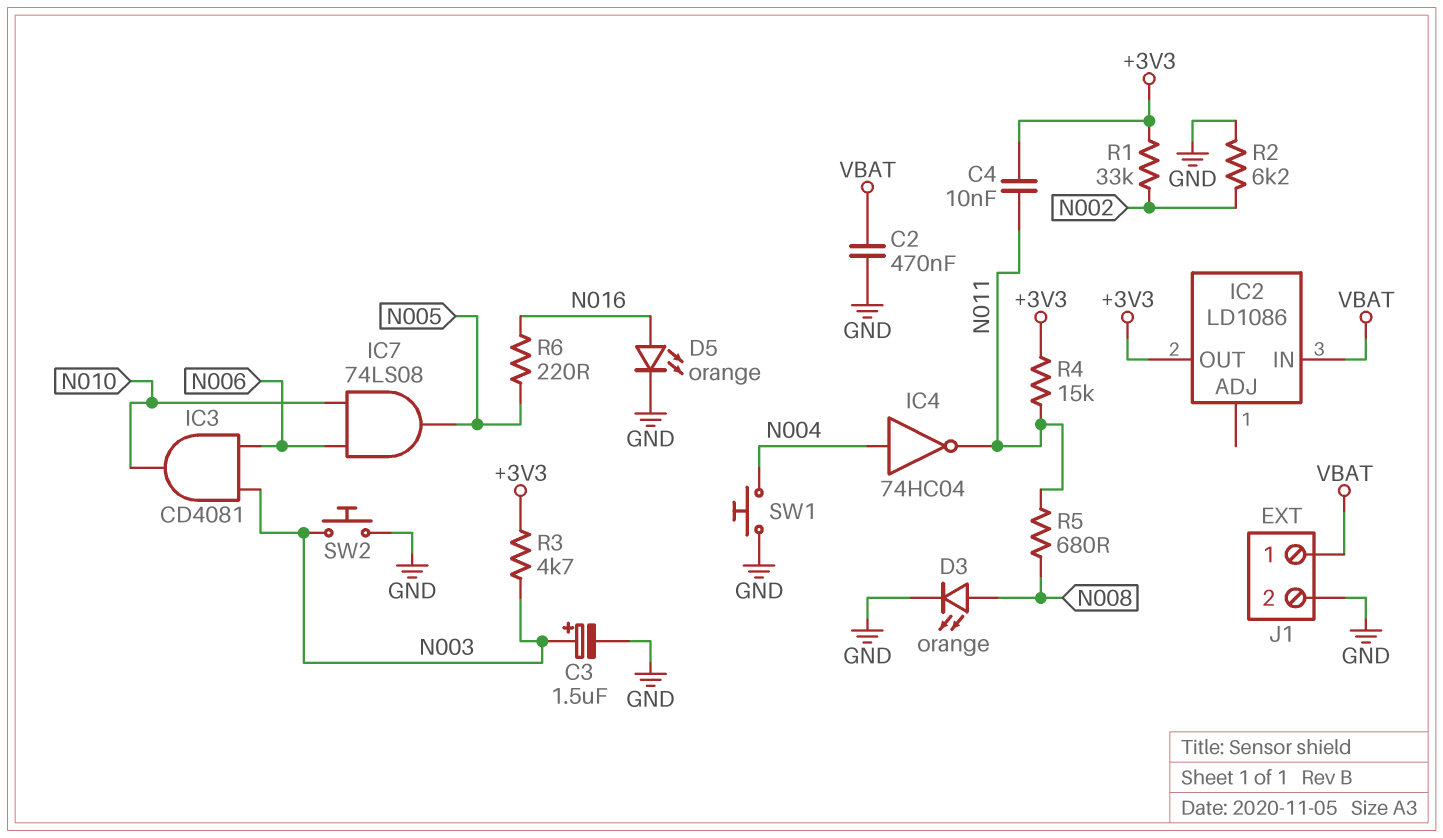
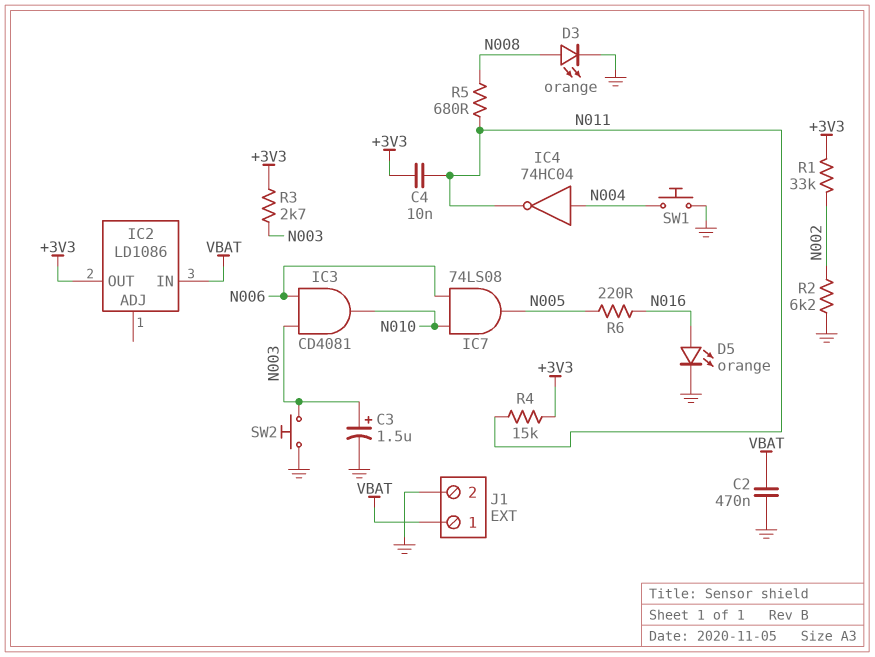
R3: 4.7k (+3V3, N003) -> 2.7k (+3V3, N003)

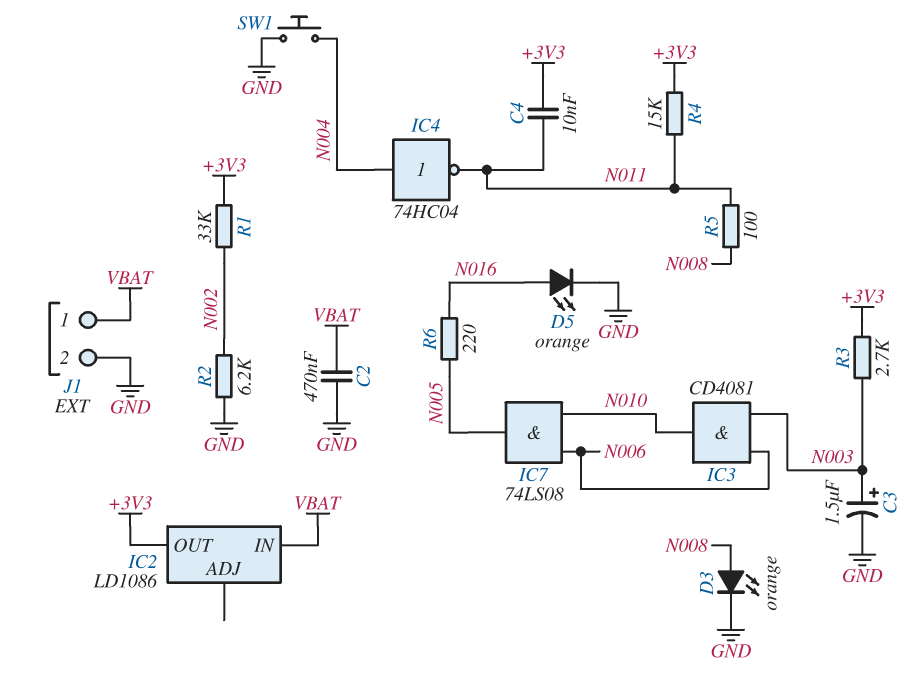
R5: 680 (N008, N011) -> 100 (N008, N011)
SW2: button (GND, N003) -> none

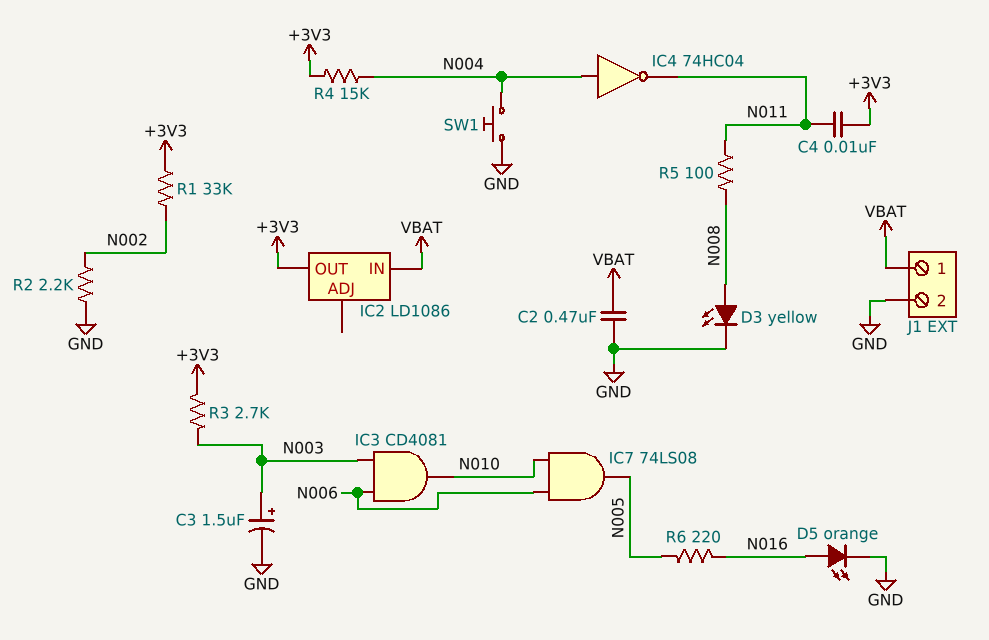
D3: LED orange (A N008, K GND) -> LED yellow (A N008, K GND)
R2: 6.2k (GND, N002) -> 2.2k (GND, N002)
R4: 15k (+3V3, N011) -> 15k (+3V3, N004)

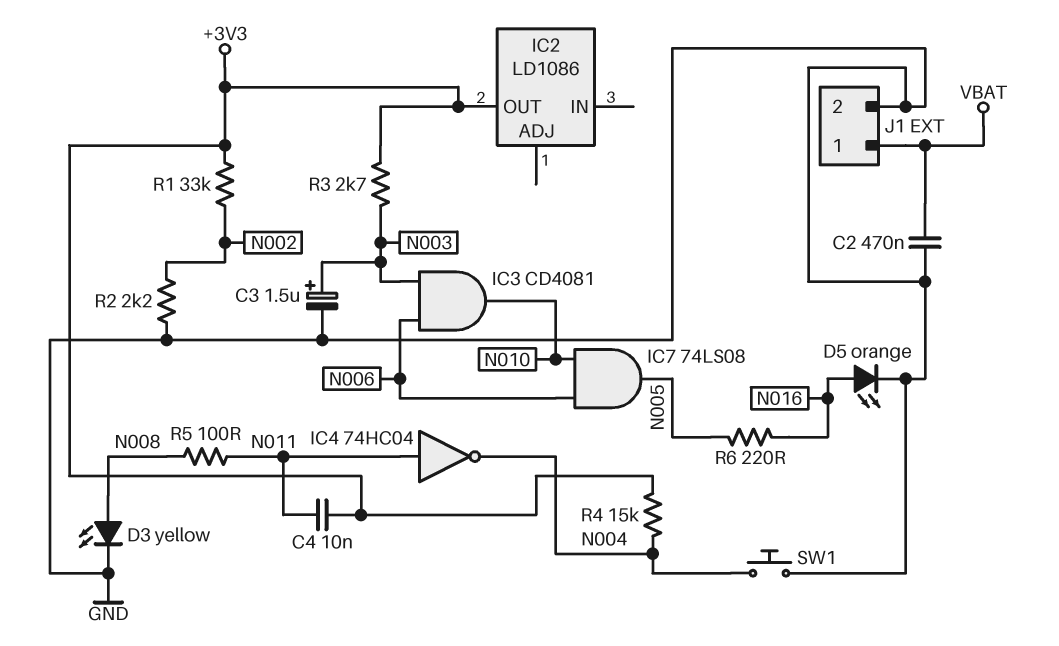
IC2 pin IN: VBAT -> none
IC4: NOT 74HC04 (in N004, out N011) -> NOT 74HC04 (in N011, out N004)

